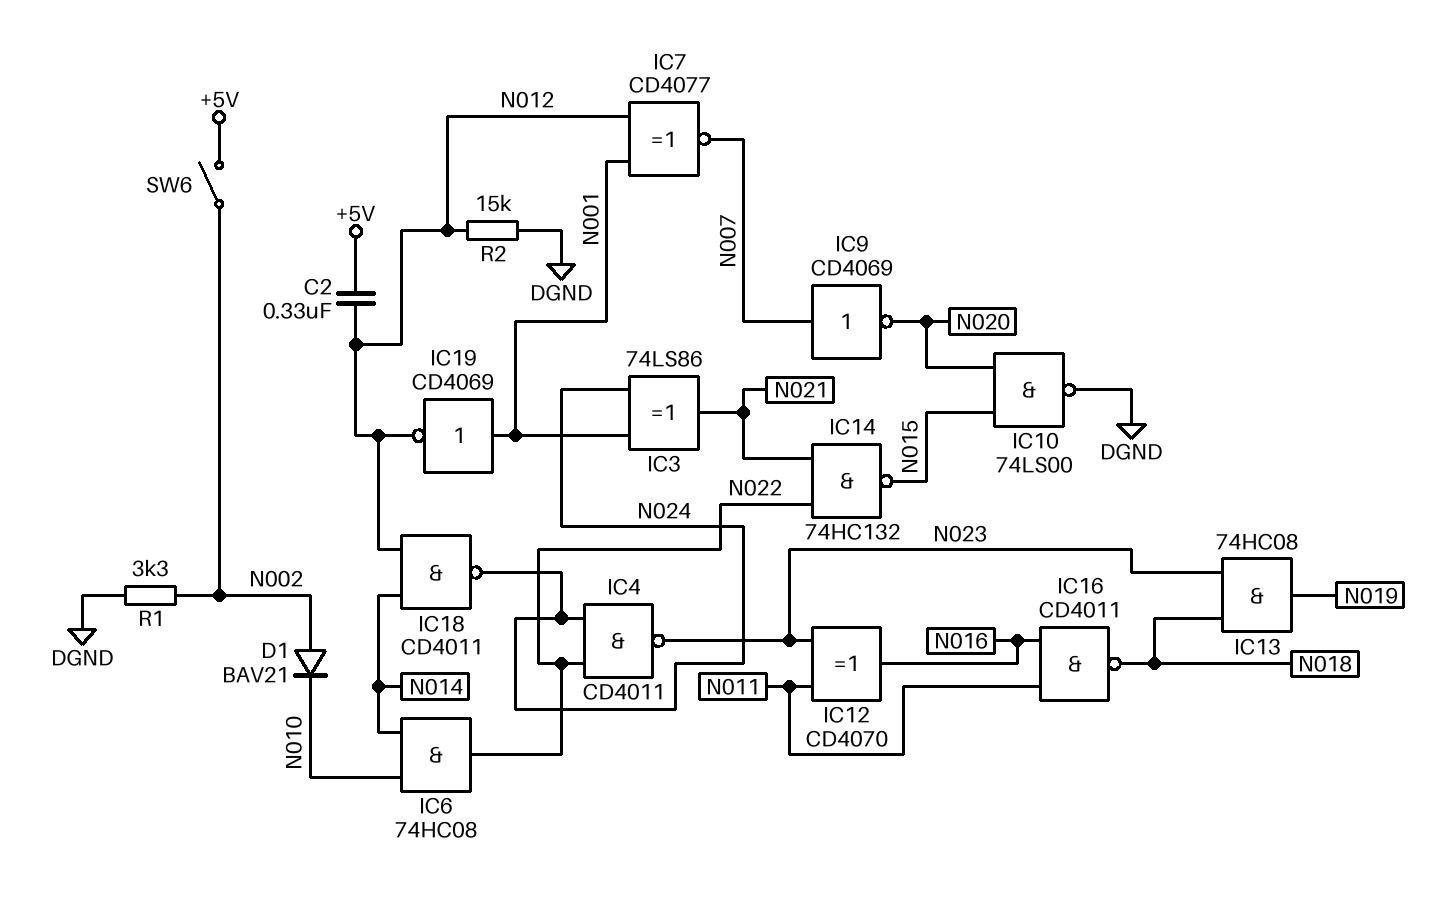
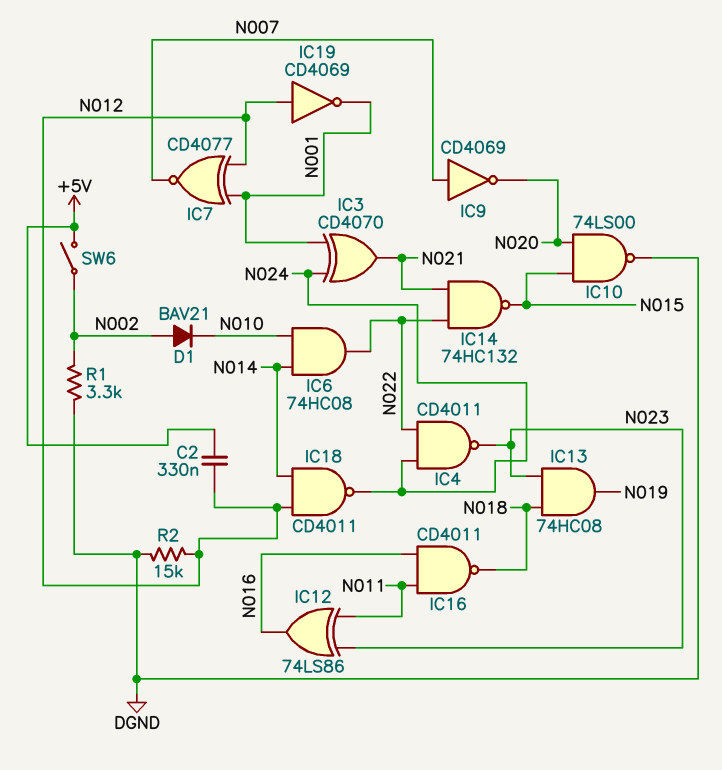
IC3: XOR 74LS86 (in N001, in N024, out N021) -> XOR CD4070 (in N001, in N024, out N021)
IC12: XOR CD4070 (in N011, in N023, out N016) -> XOR 74LS86 (in N011, in N023, out N016)
IC19: NOT CD4069 (in N001, out N012) -> NOT CD4069 (in N012, out N001)

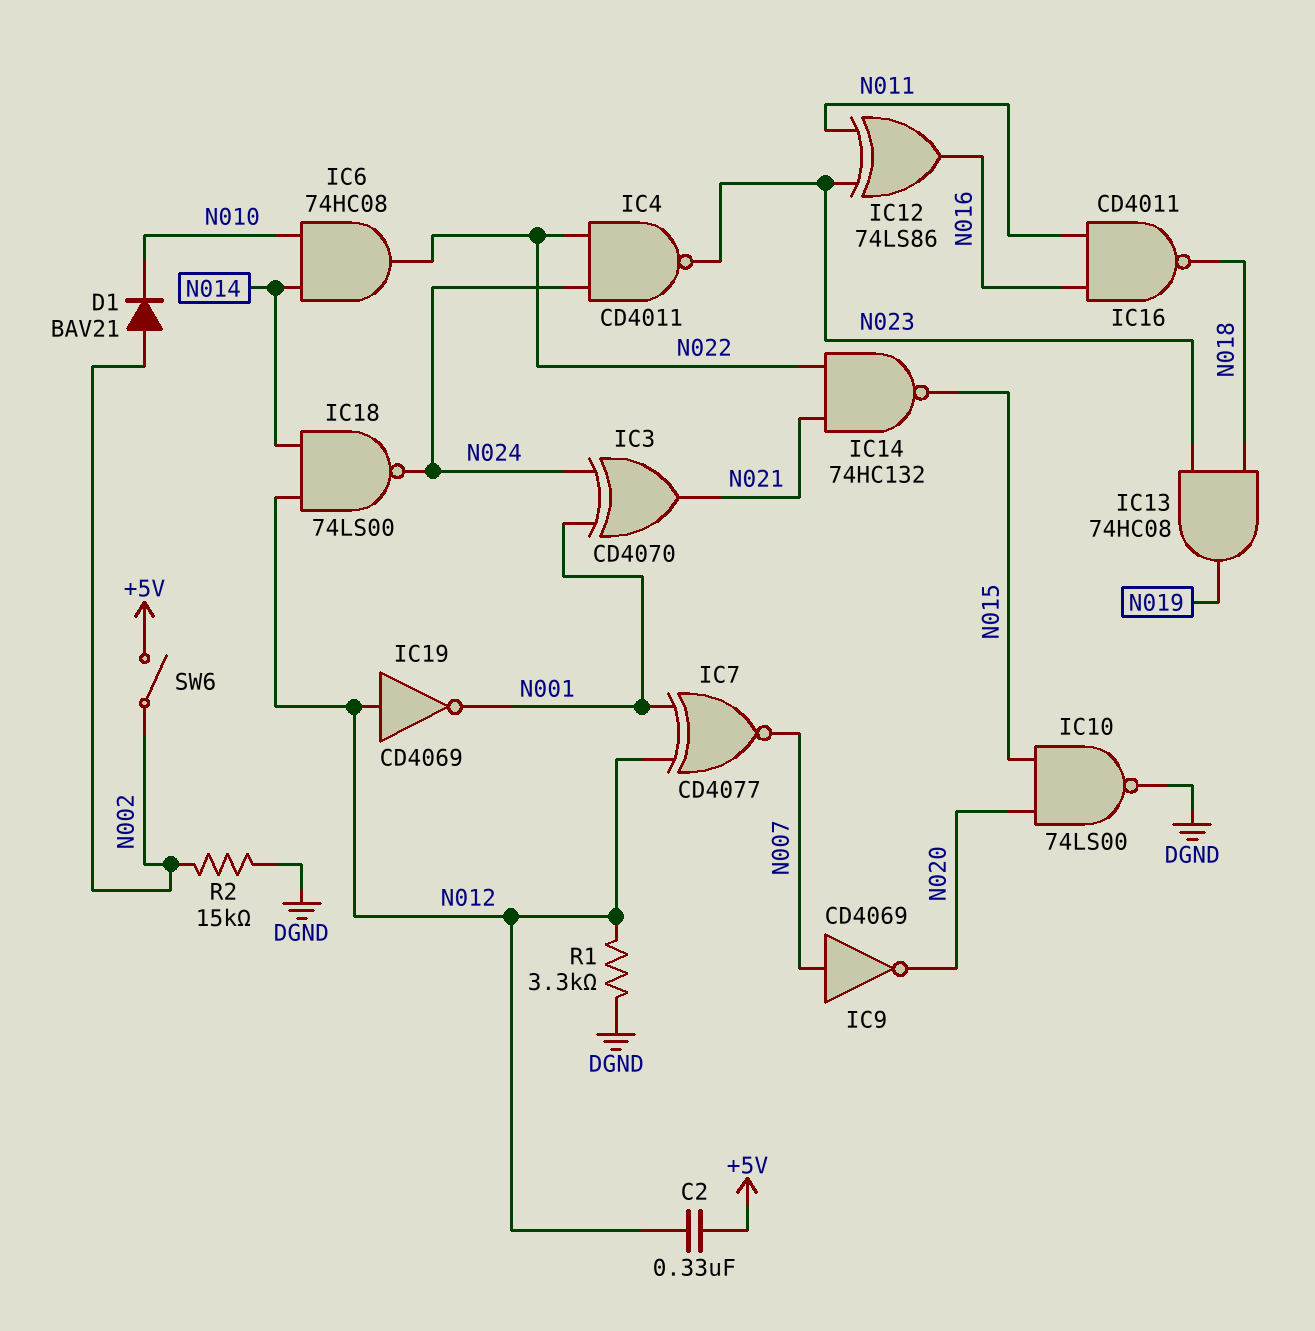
IC18: NAND CD4011 (in N012, in N014, out N024) -> NAND 74LS00 (in N012, in N014, out N024)
R1: 3.3k (DGND, N002) -> 3.3k (DGND, N012)
R2: 15k (DGND, N012) -> 15k (DGND, N002)

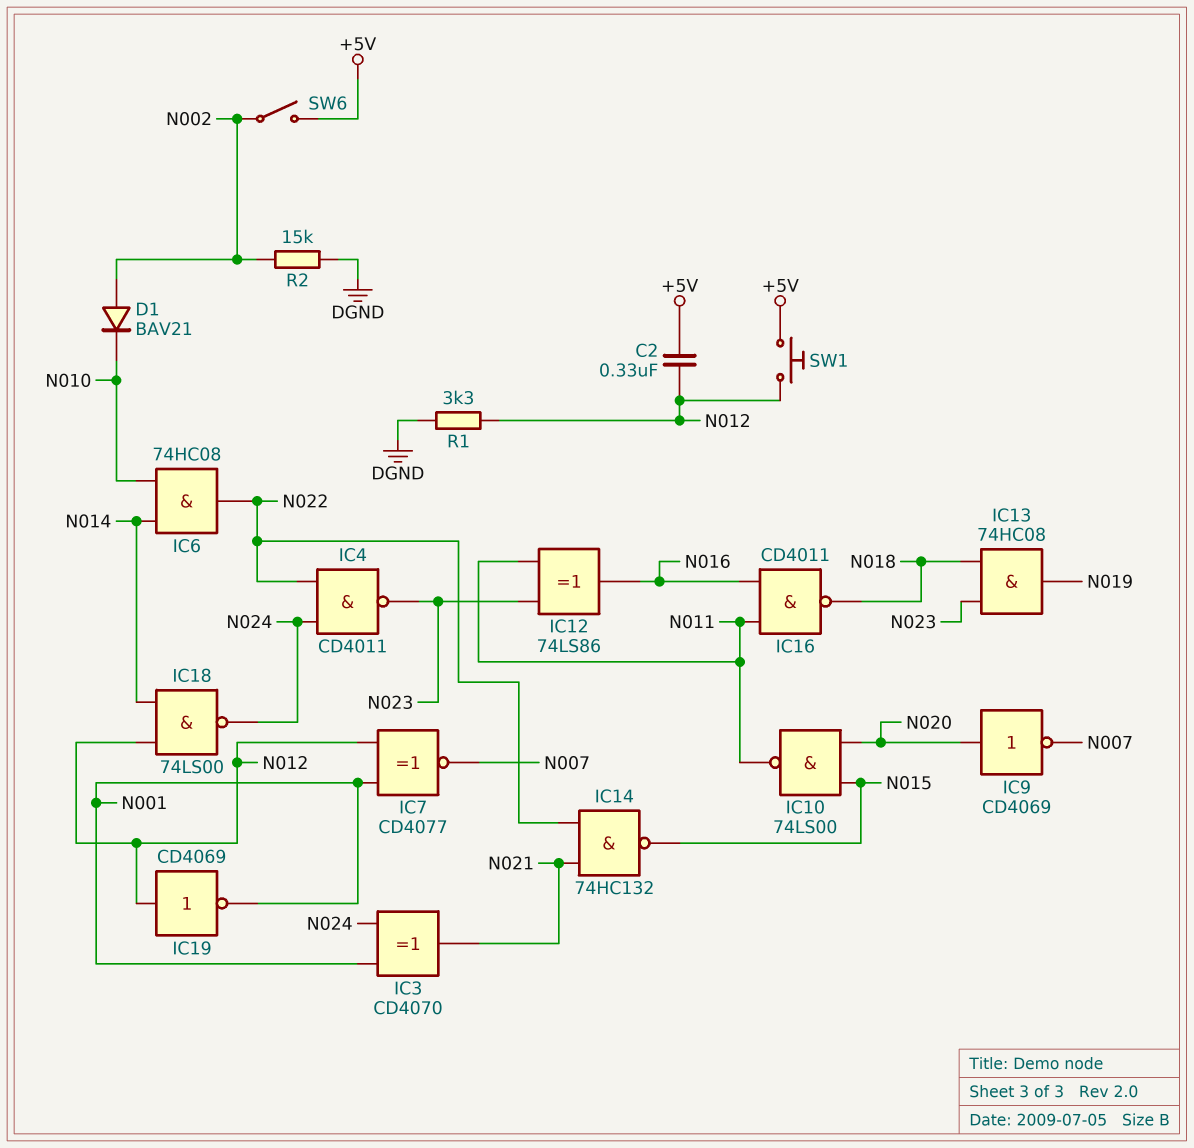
IC9: NOT CD4069 (in N007, out N020) -> NOT CD4069 (in N020, out N007)
IC10: NAND 74LS00 (in N015, in N020, out DGND) -> NAND 74LS00 (in N015, in N020, out N011)
SW1: none -> button (+5V, N012)

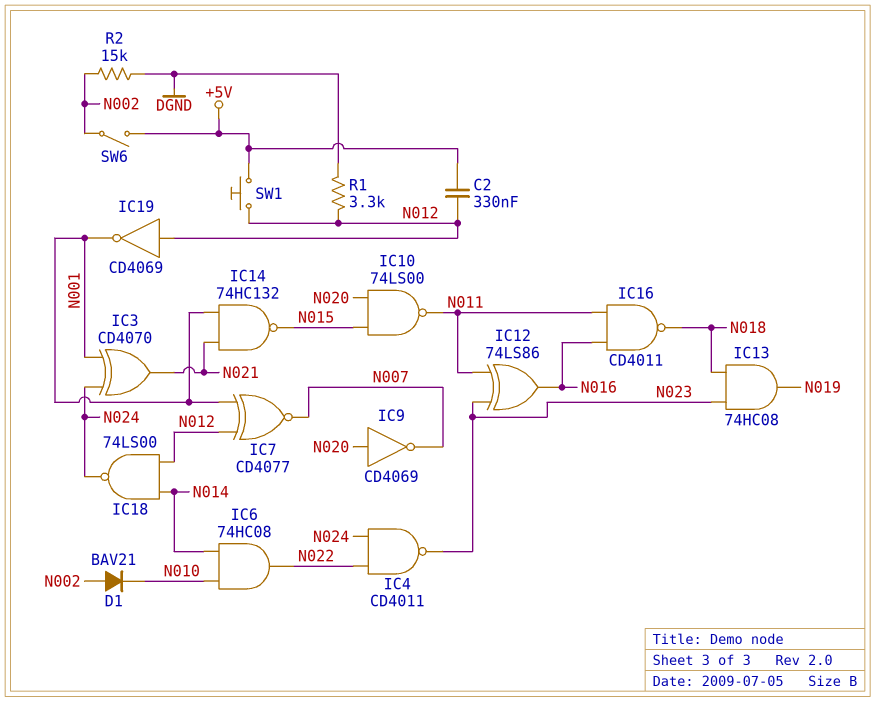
IC14: NAND 74HC132 (in N021, in N022, out N015) -> NAND 74HC132 (in N001, in N021, out N015)

